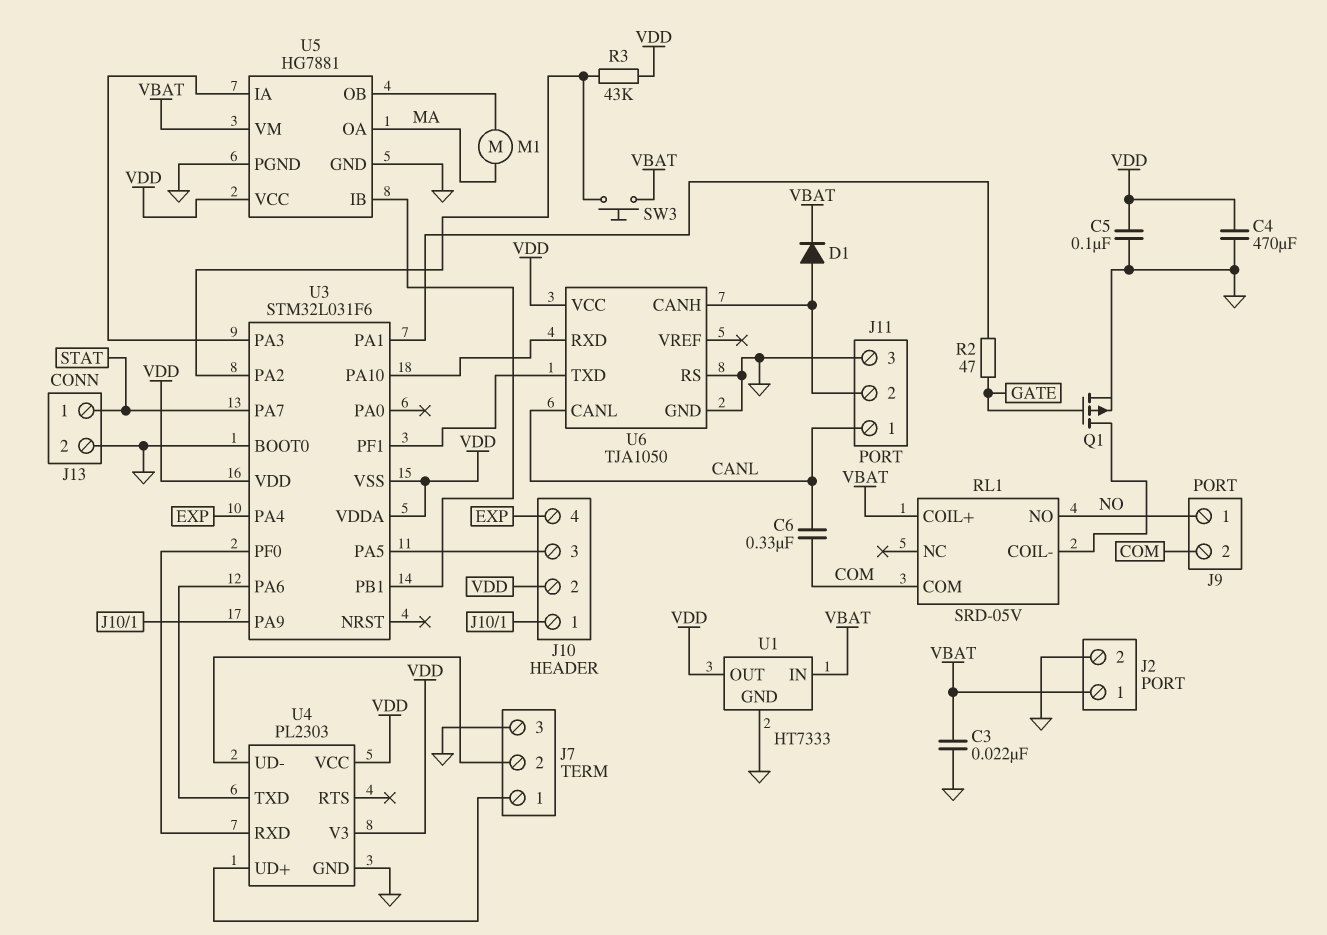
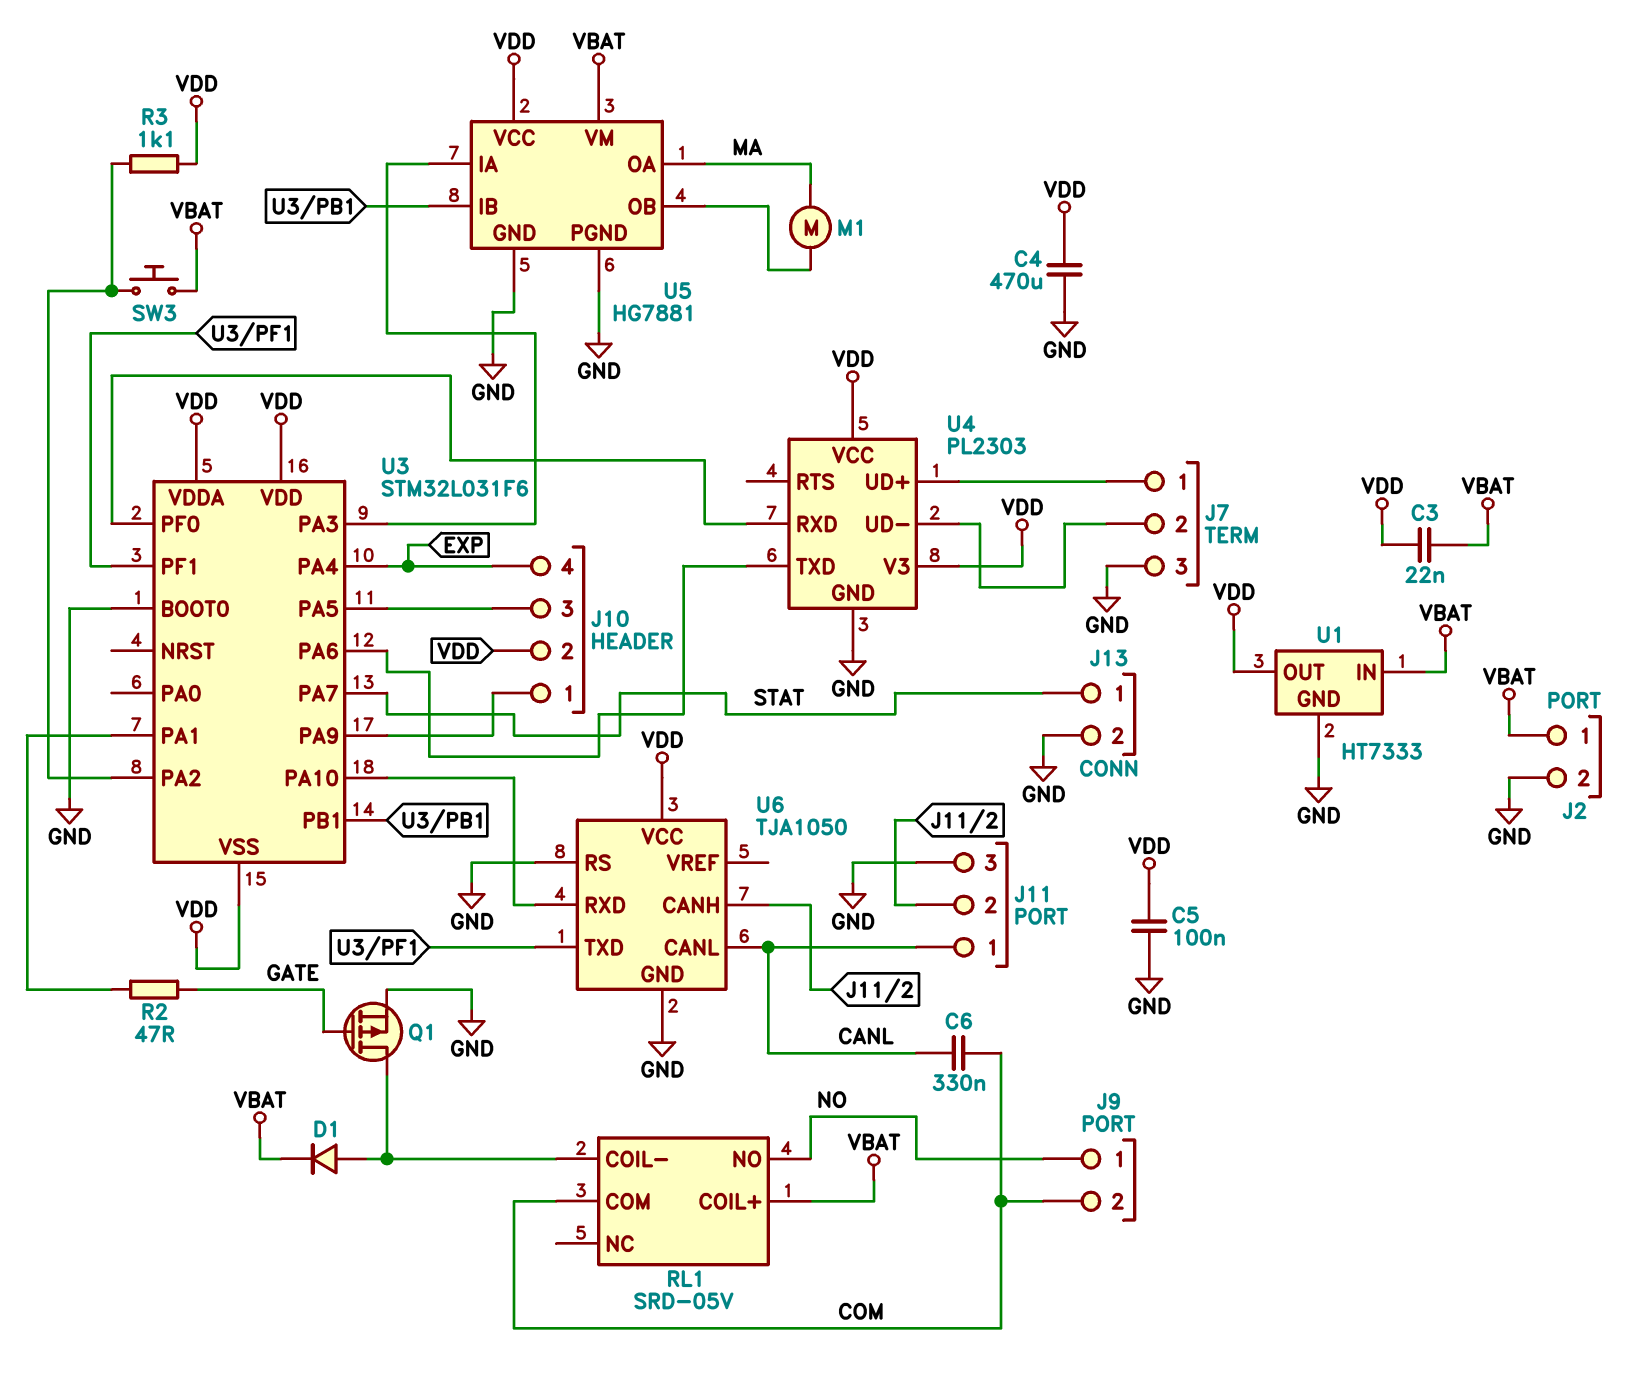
C3: 22nF (GND, VBAT) -> 22nF (VBAT, VDD)
D1: diode (A J11/2, K VBAT) -> diode (A RL1/COIL-, K VBAT)
R3: 43k (U3/PA2, VDD) -> 1.1k (U3/PA2, VDD)

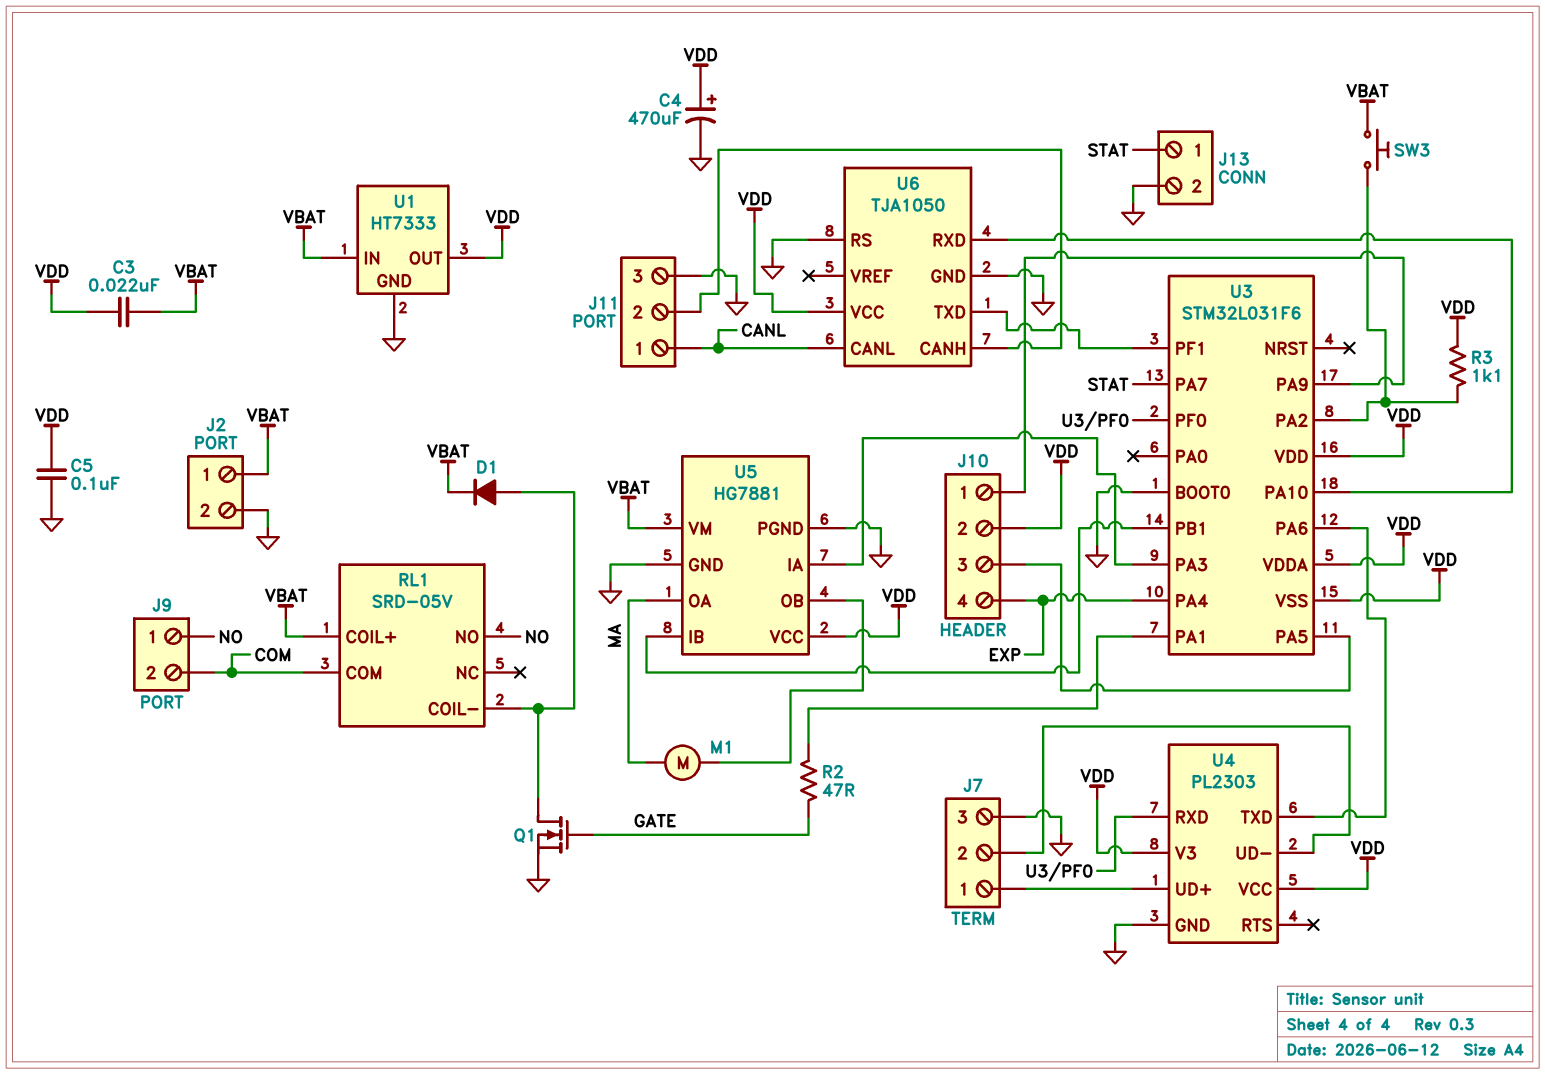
C4: 470uF (GND, VDD) -> 470uF (plus VDD, minus GND)
C6: 330nF (CANL, COM) -> none
Q1: PMOS (G GATE, D RL1/COIL-, S GND) -> NMOS (G GATE, D RL1/COIL-, S GND)

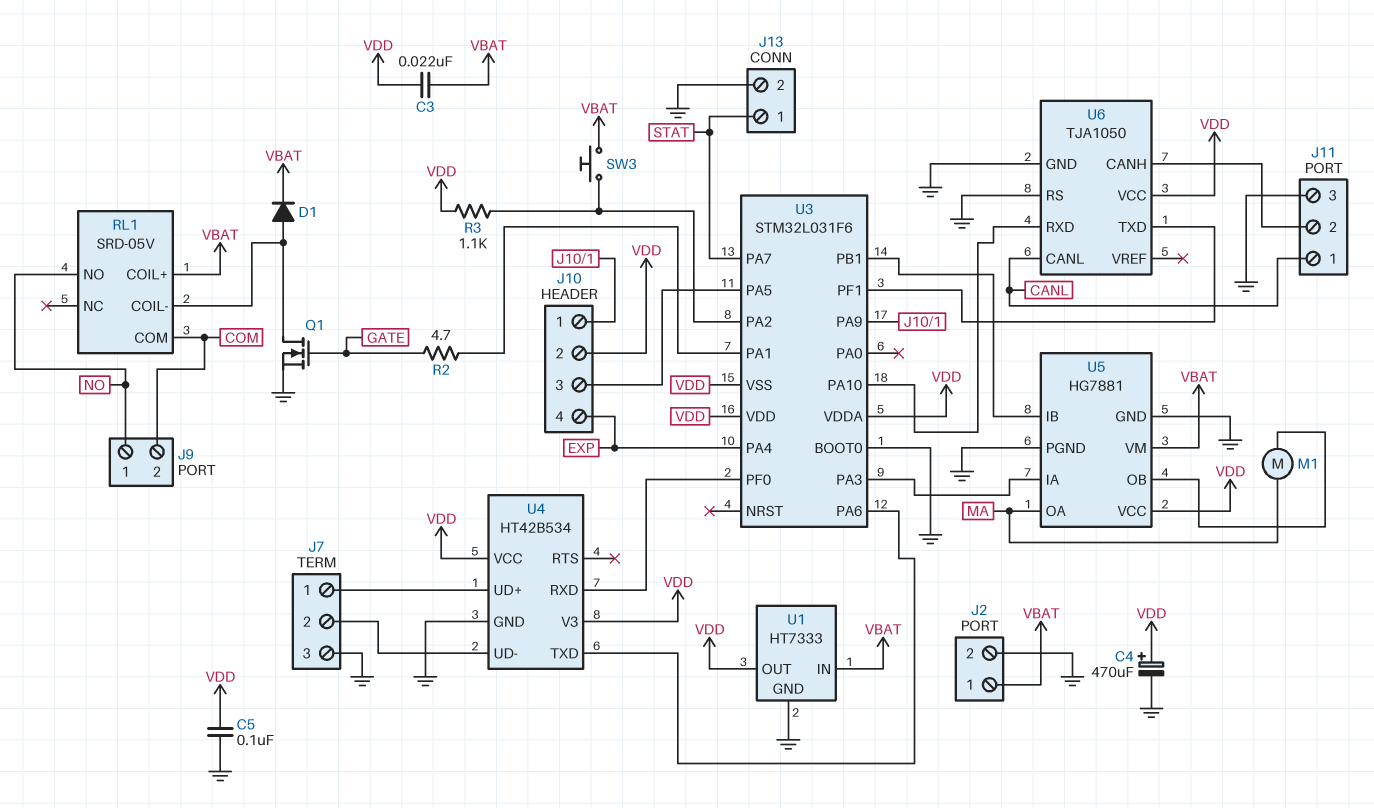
R2: 47 (GATE, U3/PA1) -> 4.7 (GATE, U3/PA1)
U4: PL2303 -> HT42B534

